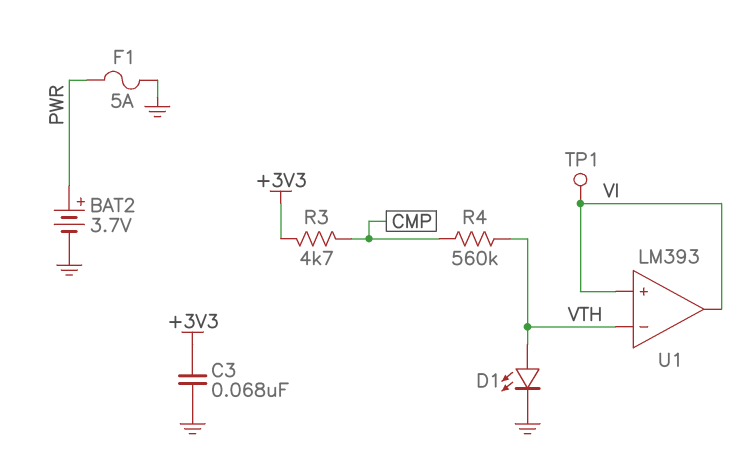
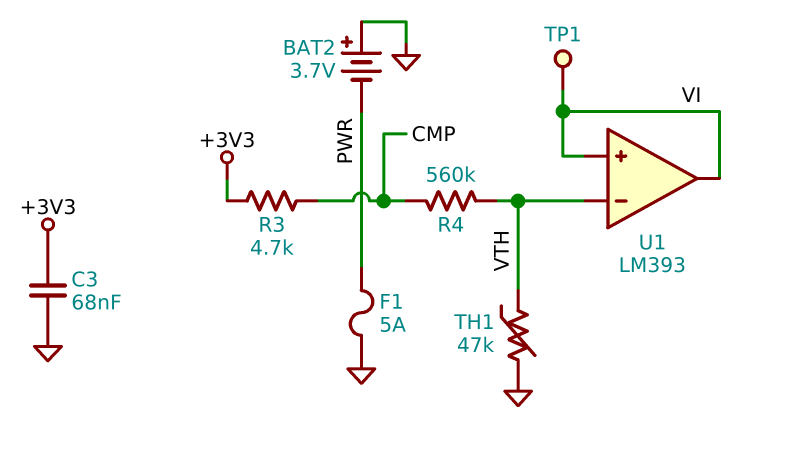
BAT2: 3.7V (plus PWR, minus GND) -> 3.7V (plus GND, minus PWR)
D1: LED (A VTH, K GND) -> none
TH1: none -> 47k (GND, VTH)

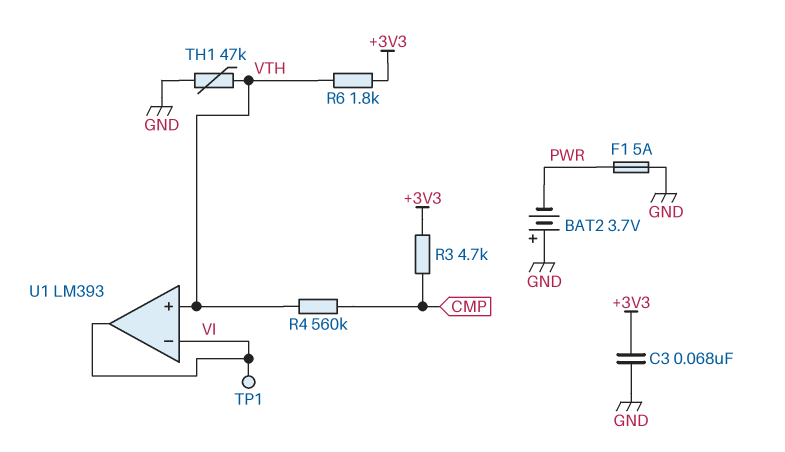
R6: none -> 1.8k (+3V3, VTH)
U1 pin in+: VI -> VTH
U1 pin in-: VTH -> VI

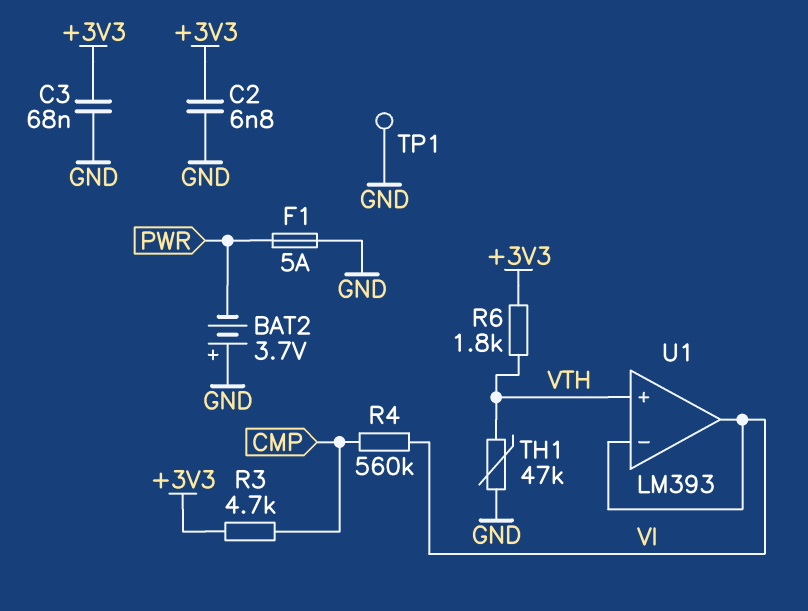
C2: none -> 6.8nF (+3V3, GND)
R4: 560k (CMP, VTH) -> 560k (CMP, VI)
TP1: test point (VI) -> test point (GND)

